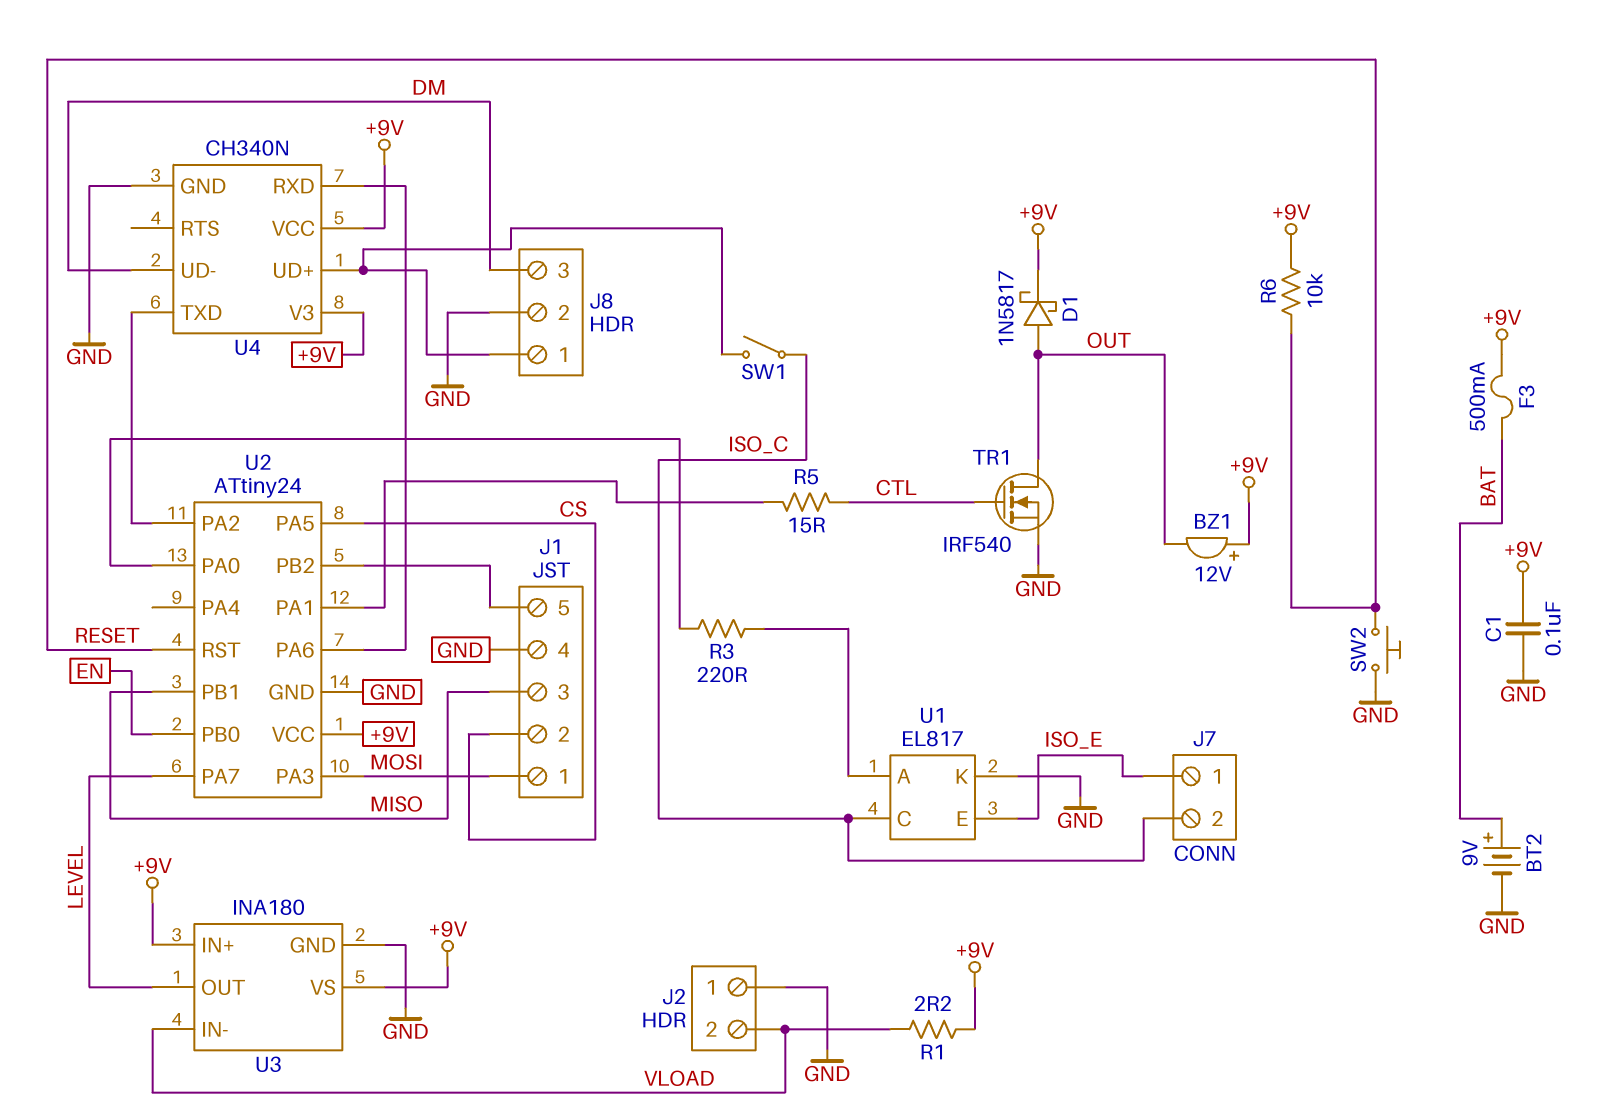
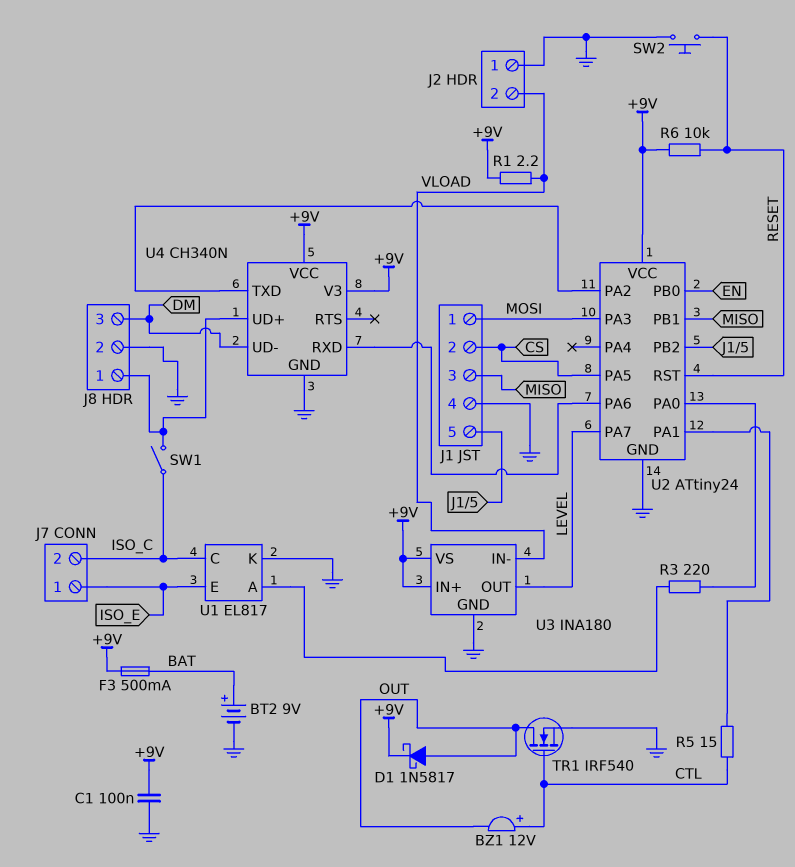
BZ1: buzzer 12V (plus +9V, minus OUT) -> buzzer 12V (plus CTL, minus OUT)

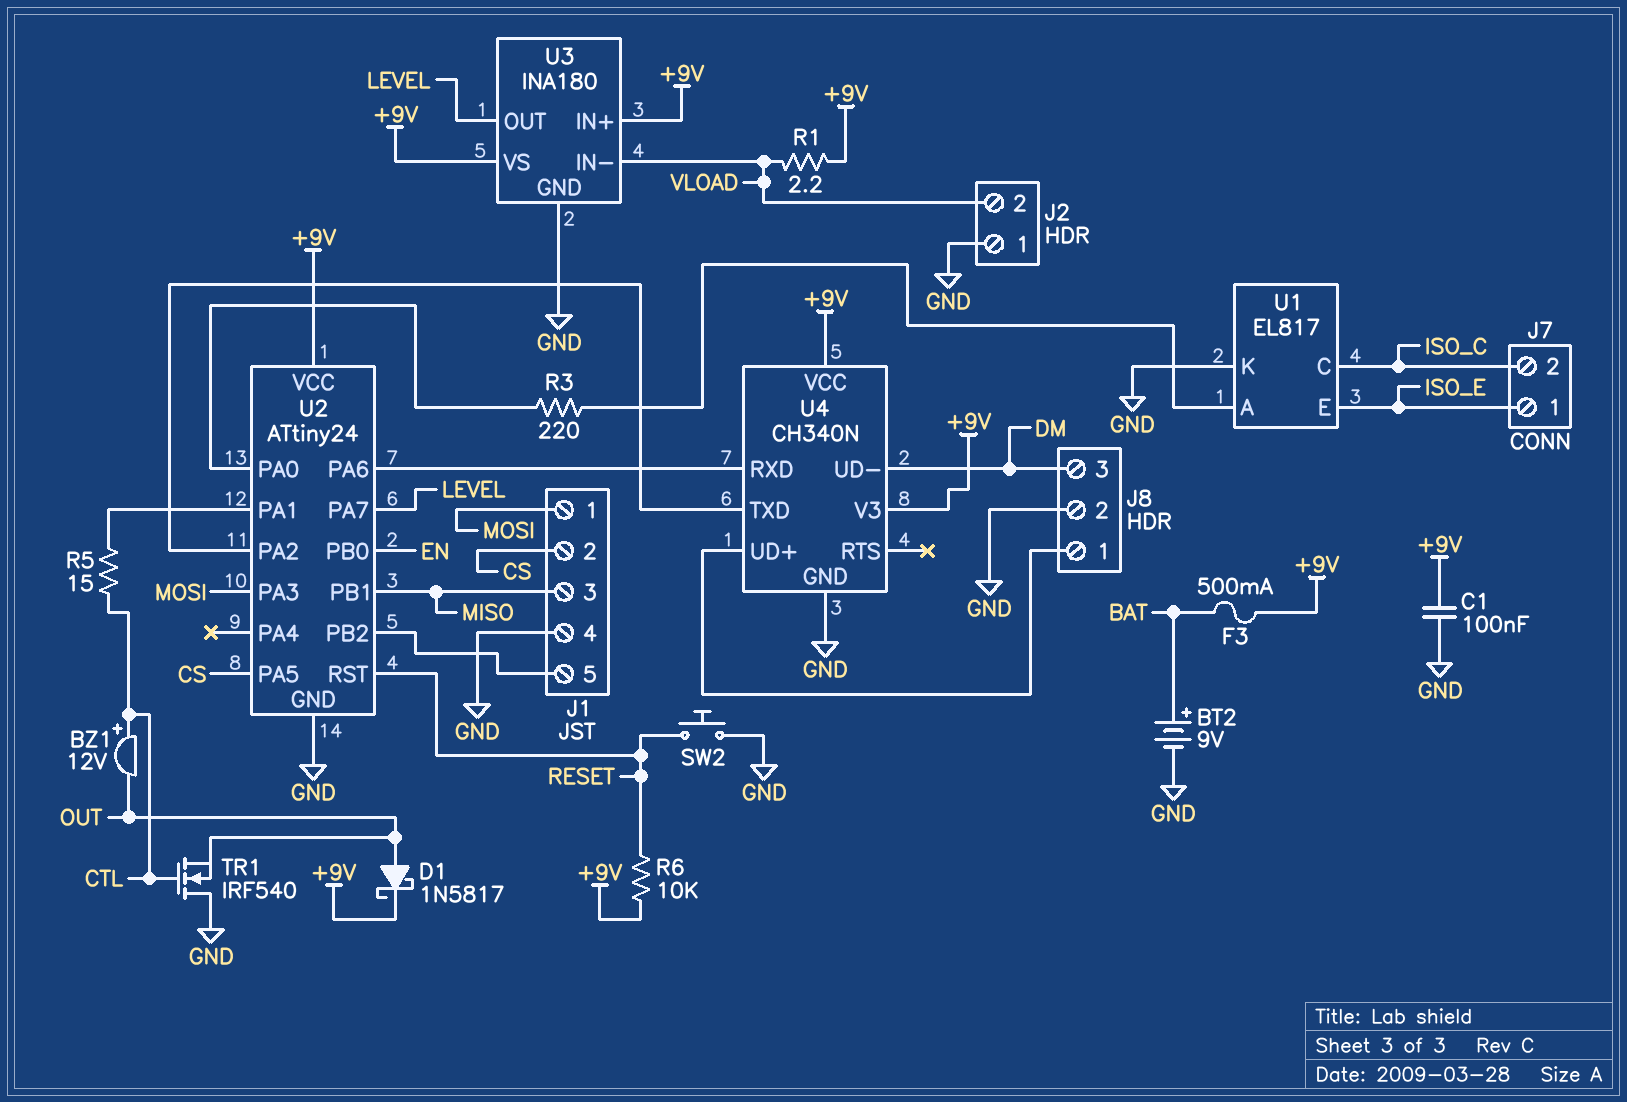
SW1: switch (ISO_C, J8/1) -> none
TR1: NMOS IRF540 (G CTL, D OUT, S GND) -> NMOS IRF540 (G CTL, D GND, S OUT)

